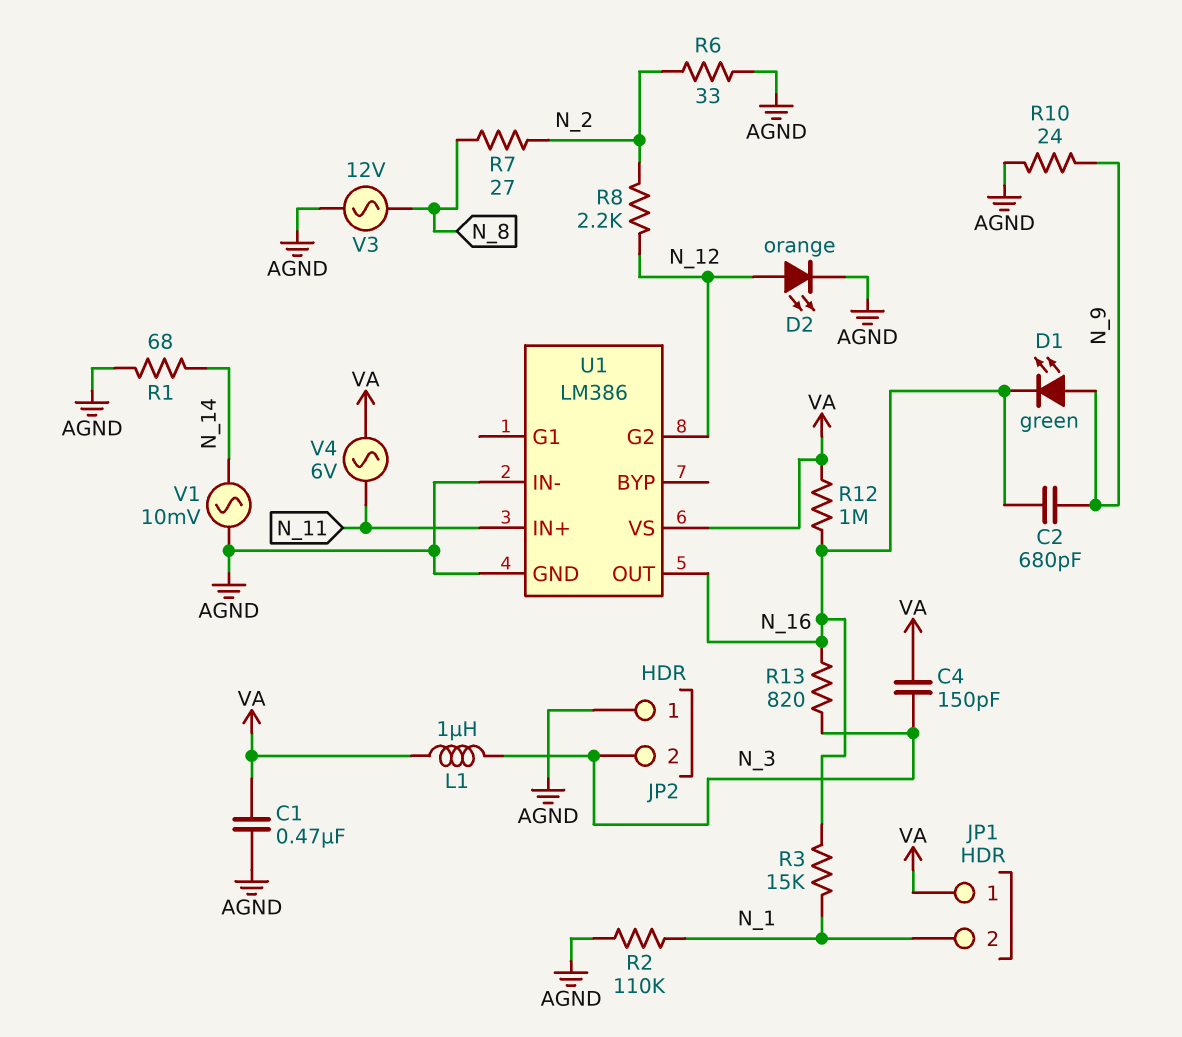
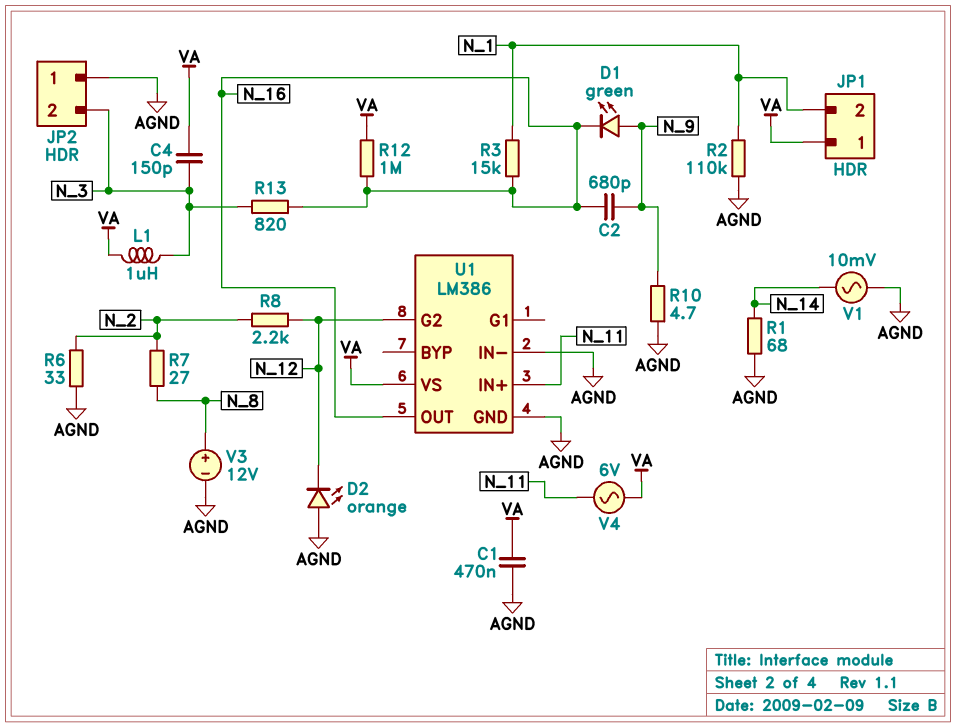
D2: LED orange (A N_12, K AGND) -> LED orange (A AGND, K N_12)
R10: 24 (AGND, N_9) -> 4.7 (AGND, N_9)
V3: AC 12V (AGND, N_8) -> 12V (plus N_8, minus AGND)

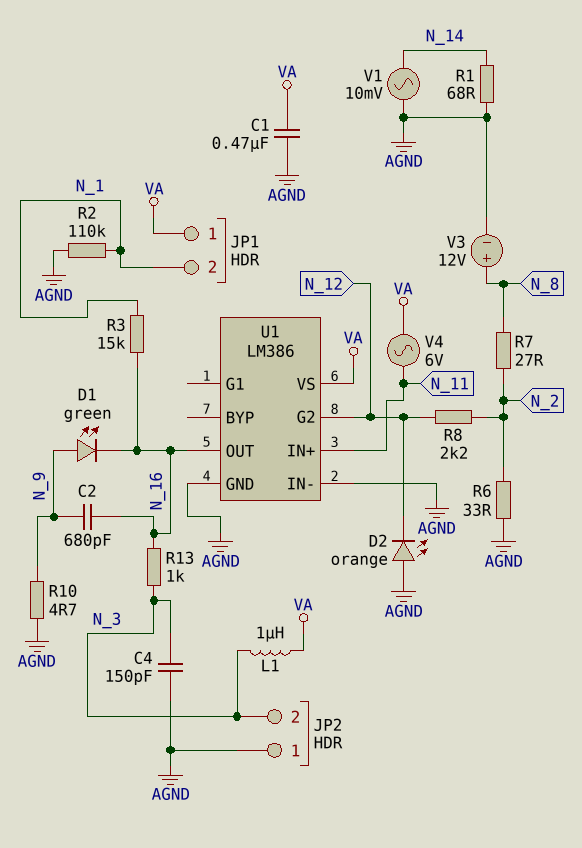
C4: 150pF (N_3, VA) -> 150pF (AGND, N_3)
R12: 1M (N_16, VA) -> none
R13: 820 (N_3, N_16) -> 1k (N_3, N_16)

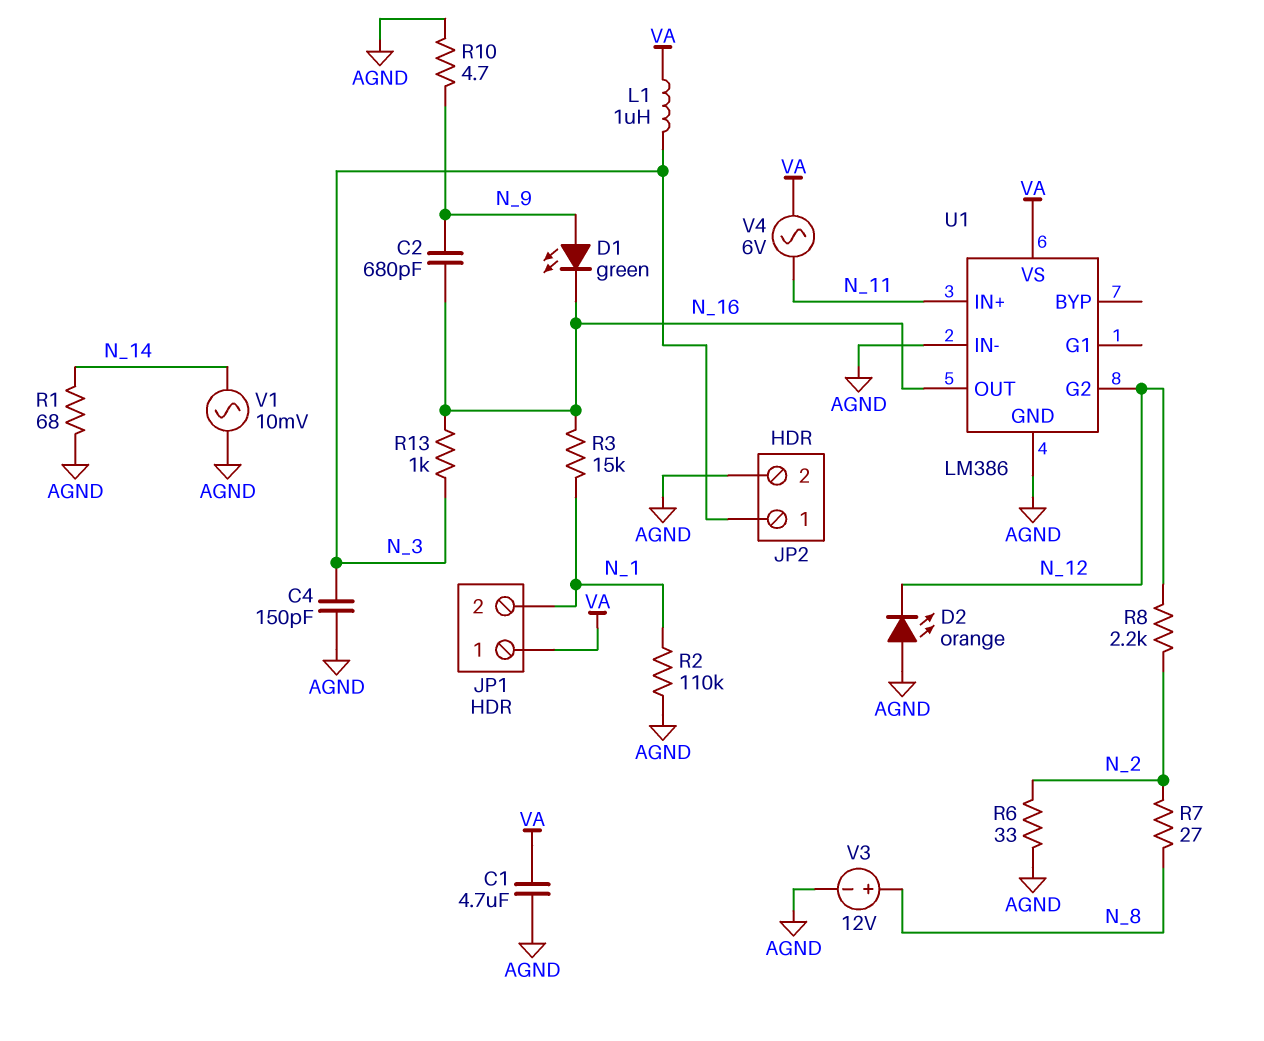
C1: 470nF (AGND, VA) -> 4.7uF (AGND, VA)
JP2 pin 1: AGND -> N_3
JP2 pin 2: N_3 -> AGND

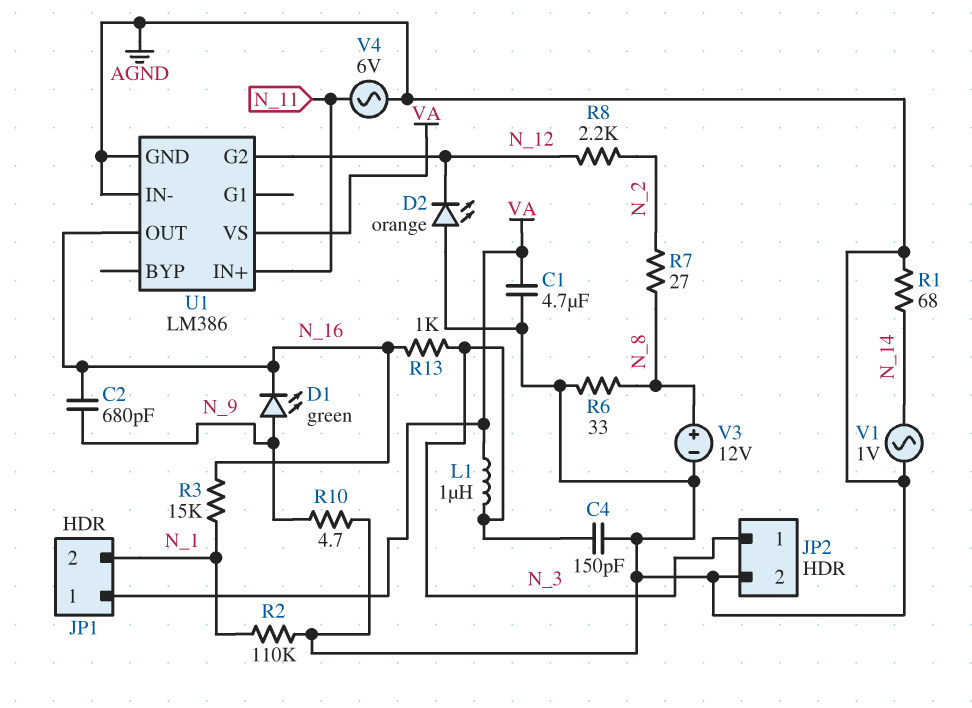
R6: 33 (AGND, N_2) -> 33 (AGND, N_8)
V1: AC 10mV (AGND, N_14) -> AC 1V (AGND, N_14)
V4: AC 6V (N_11, VA) -> AC 6V (AGND, N_11)

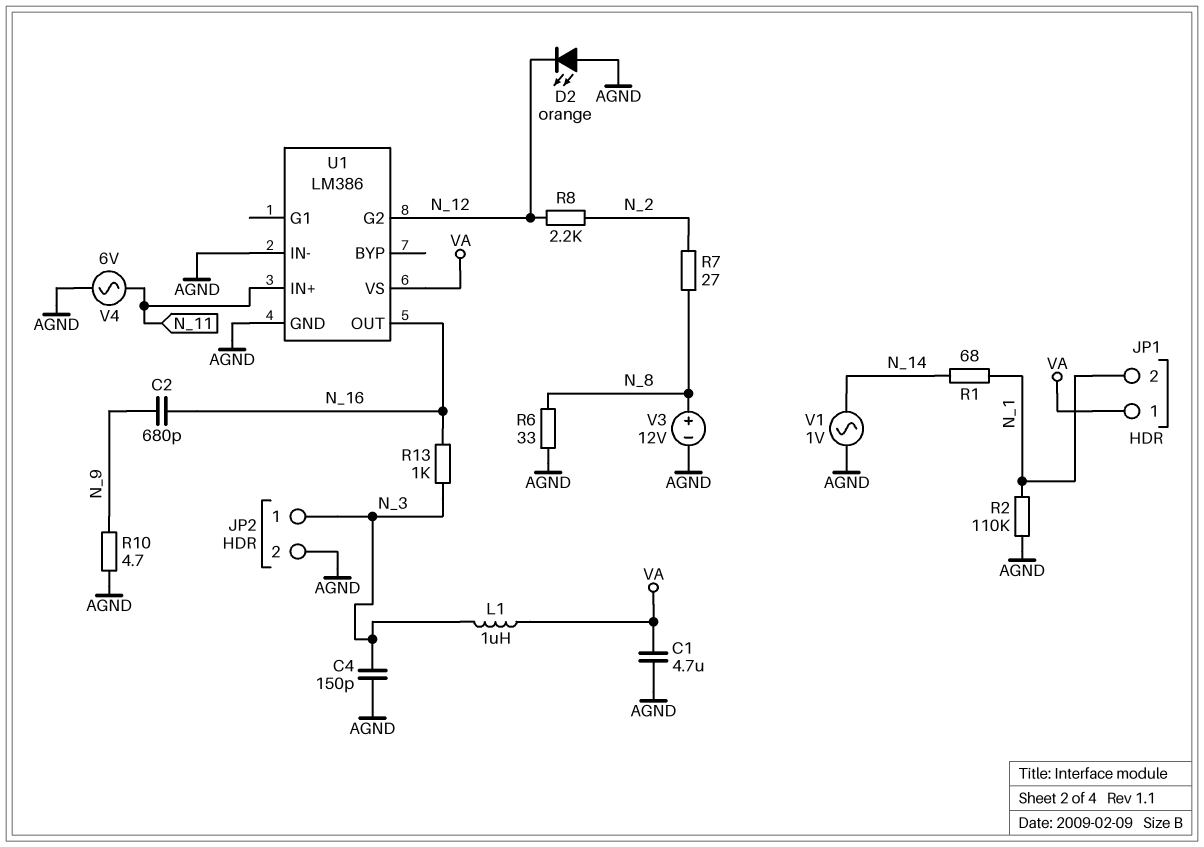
D1: LED green (A N_9, K N_16) -> none
R1: 68 (AGND, N_14) -> 68 (N_1, N_14)
R3: 15k (N_1, N_16) -> none

